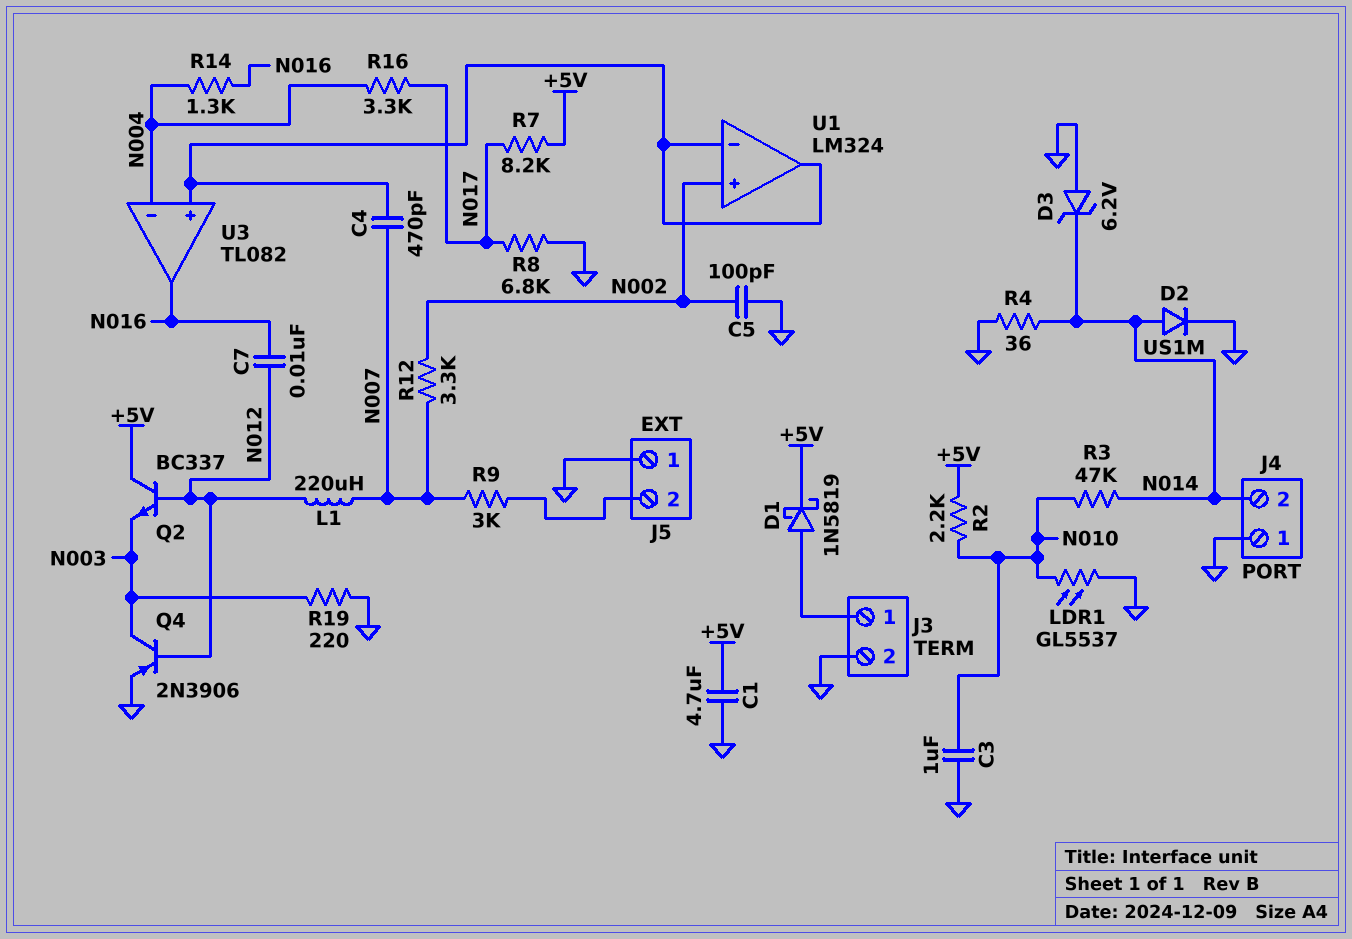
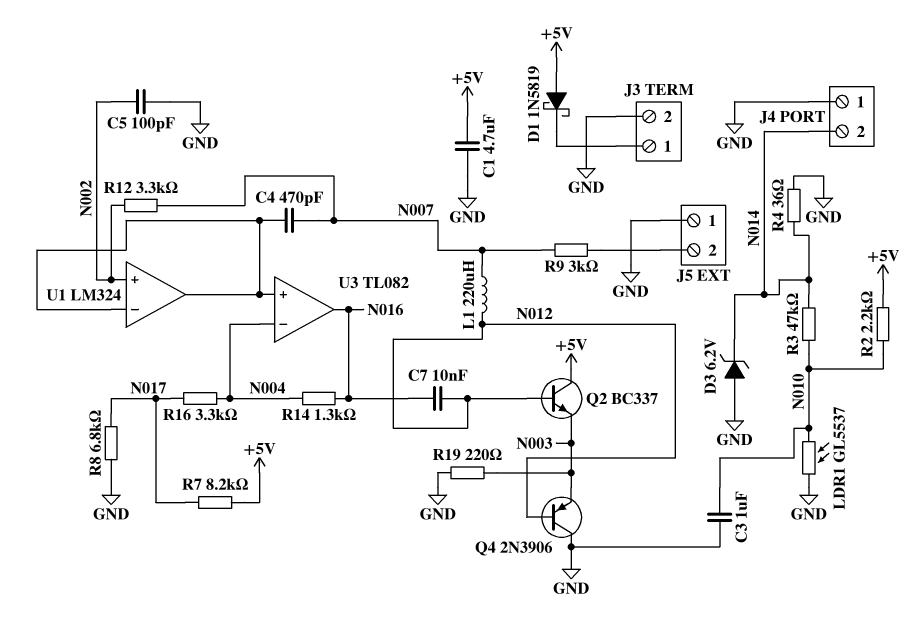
D1: schottky 1N5819 (A J3/1, K +5V) -> schottky 1N5819 (A +5V, K J3/1)
D2: diode US1M (A N014, K GND) -> none
Q4: PNP 2N3906 (B N012, C N003, E GND) -> PNP 2N3906 (B N012, C GND, E N003)

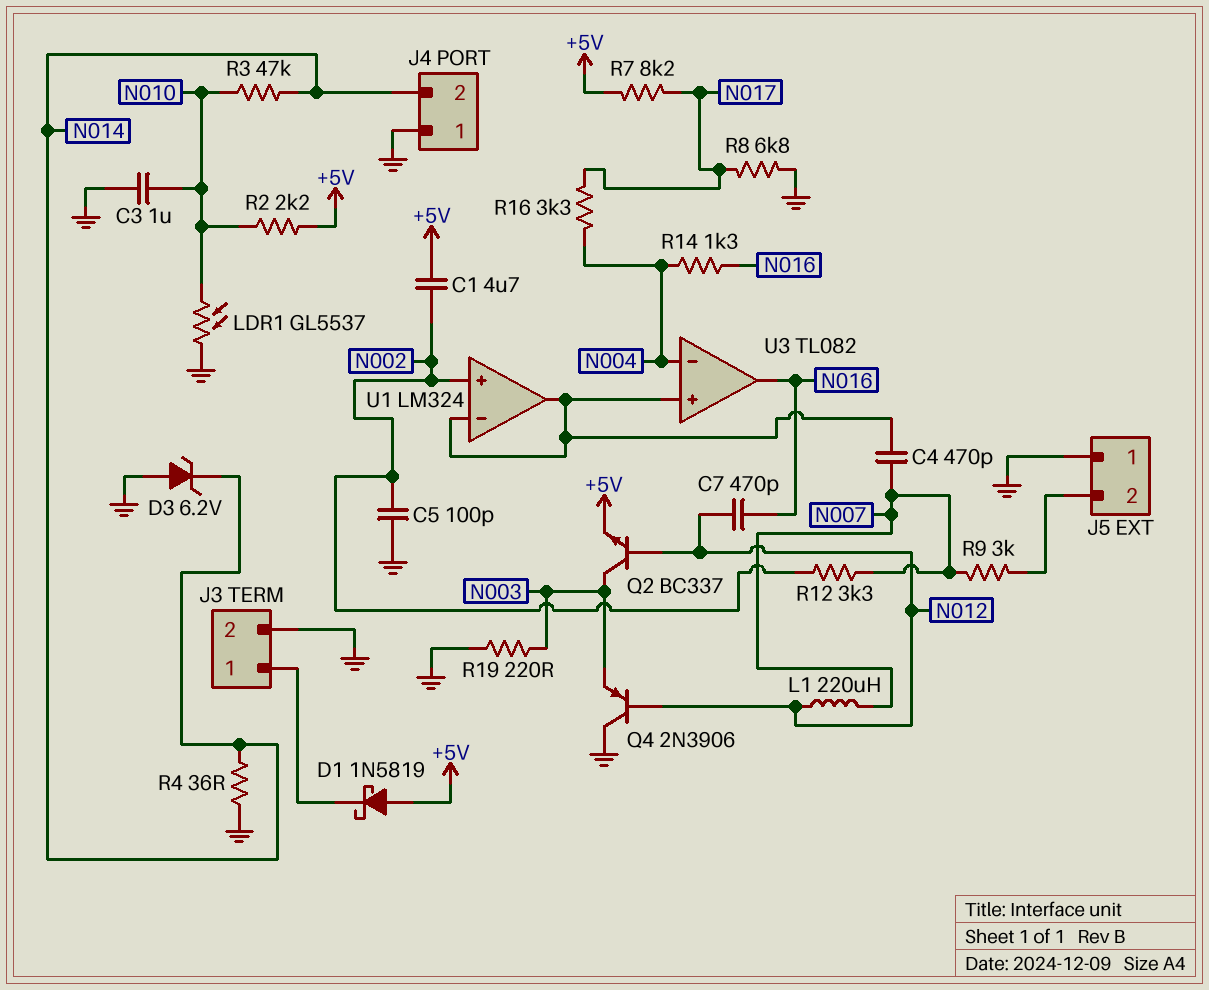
C1: 4.7uF (+5V, GND) -> 4.7uF (+5V, N002)
C7: 10nF (N012, N016) -> 470pF (N012, N016)
Q2: NPN BC337 (B N012, C +5V, E N003) -> NPN BC337 (B N012, C N003, E +5V)

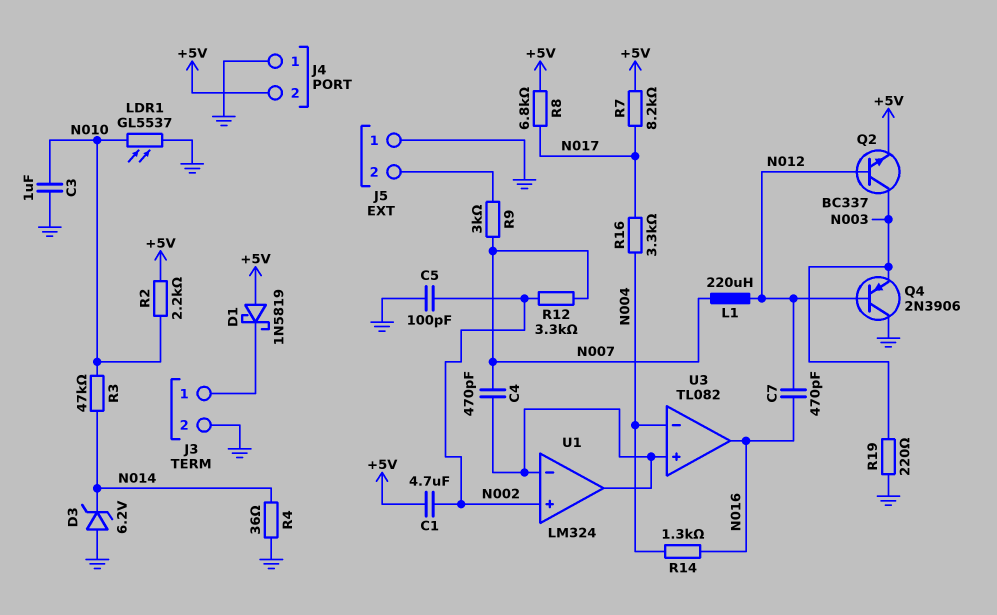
J4 pin 2: N014 -> +5V
R8: 6.8k (GND, N017) -> 6.8k (+5V, N017)

